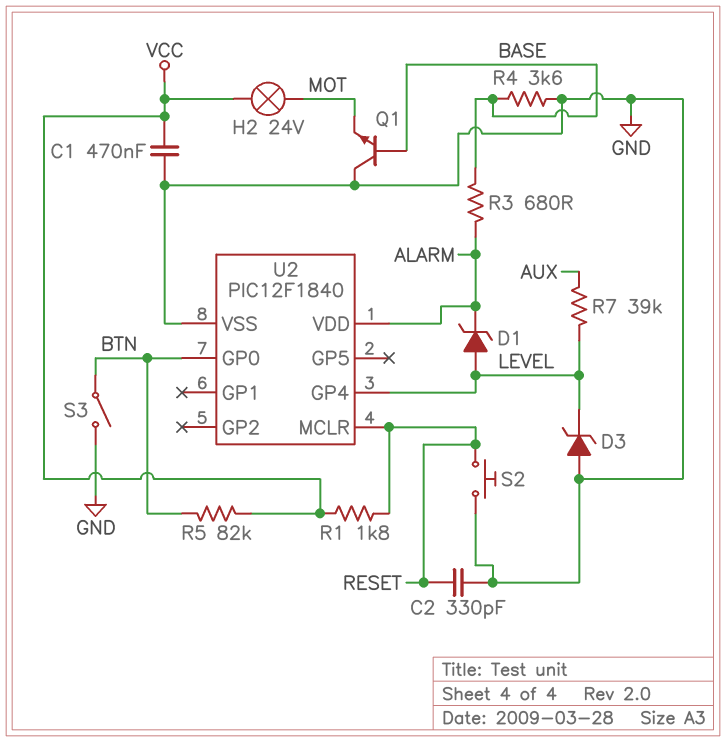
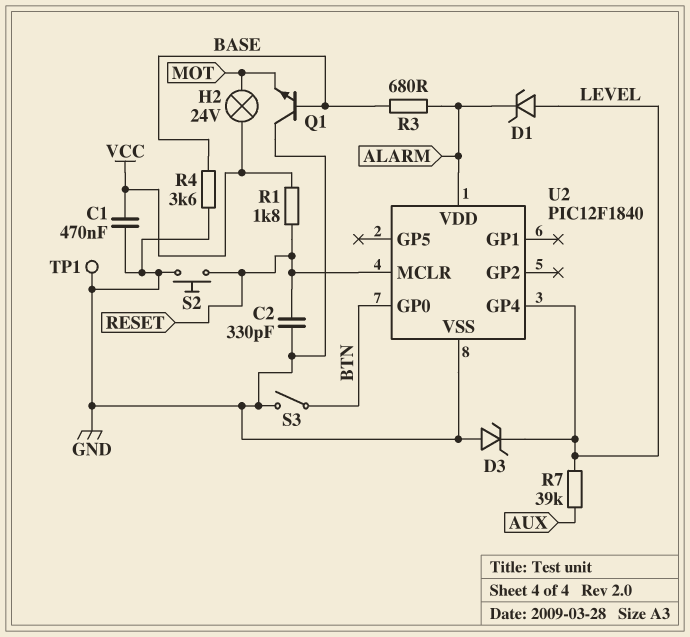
R5: 82k (BTN, VCC) -> none
TP1: none -> test point (GND)

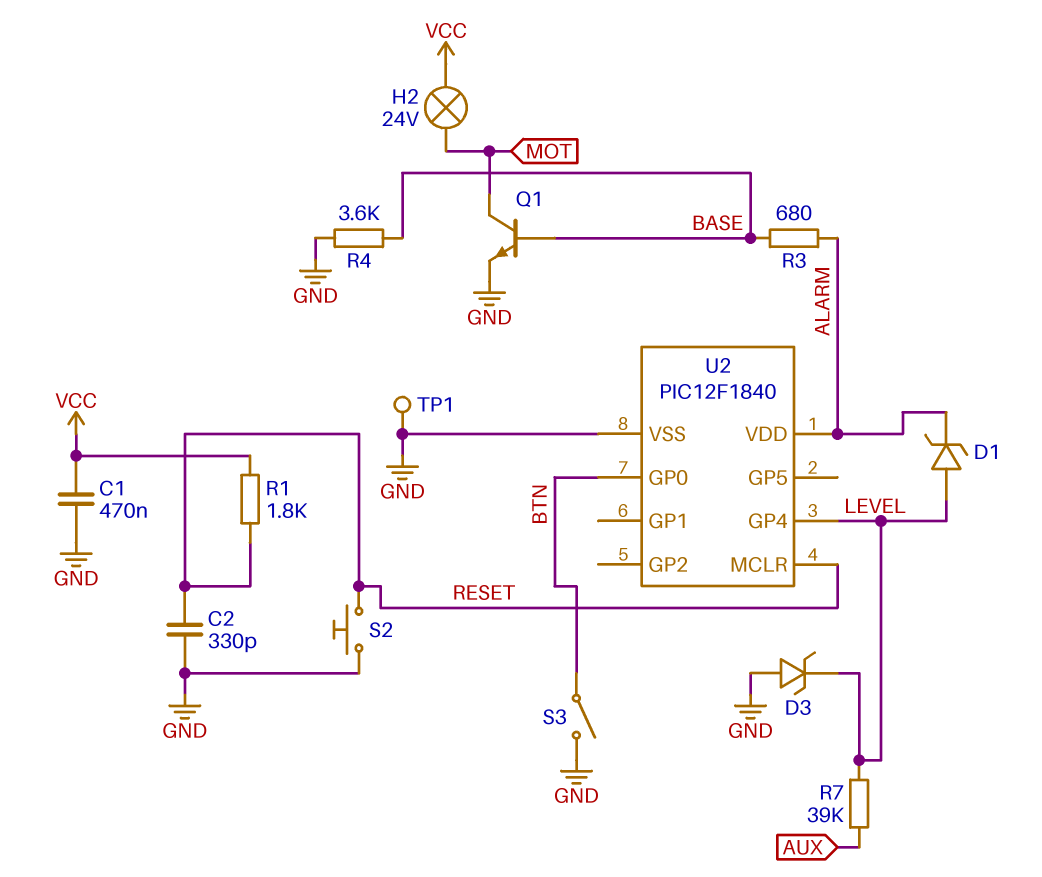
Q1: NPN (B BASE, C GND, E MOT) -> NPN (B BASE, C MOT, E GND)

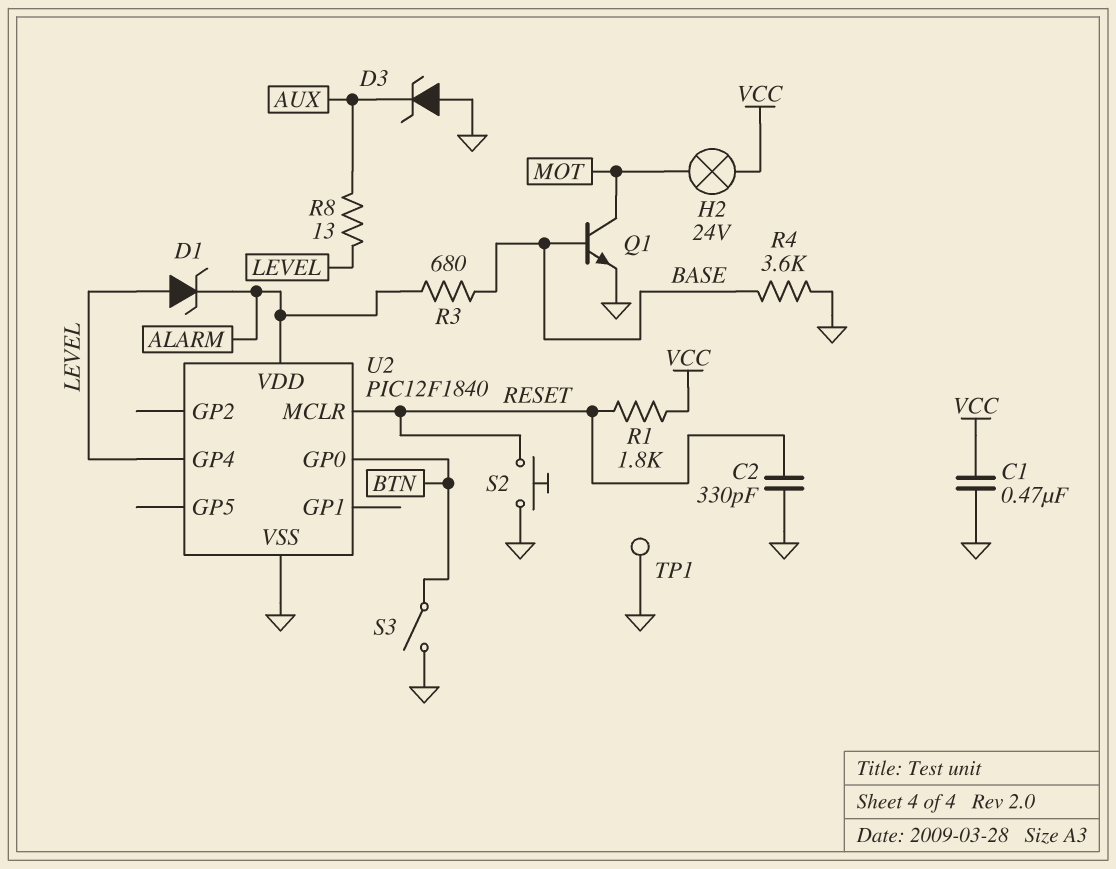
D3: zener (A GND, K LEVEL) -> zener (A GND, K AUX)
R7: 39k (AUX, LEVEL) -> none
R8: none -> 13 (AUX, LEVEL)

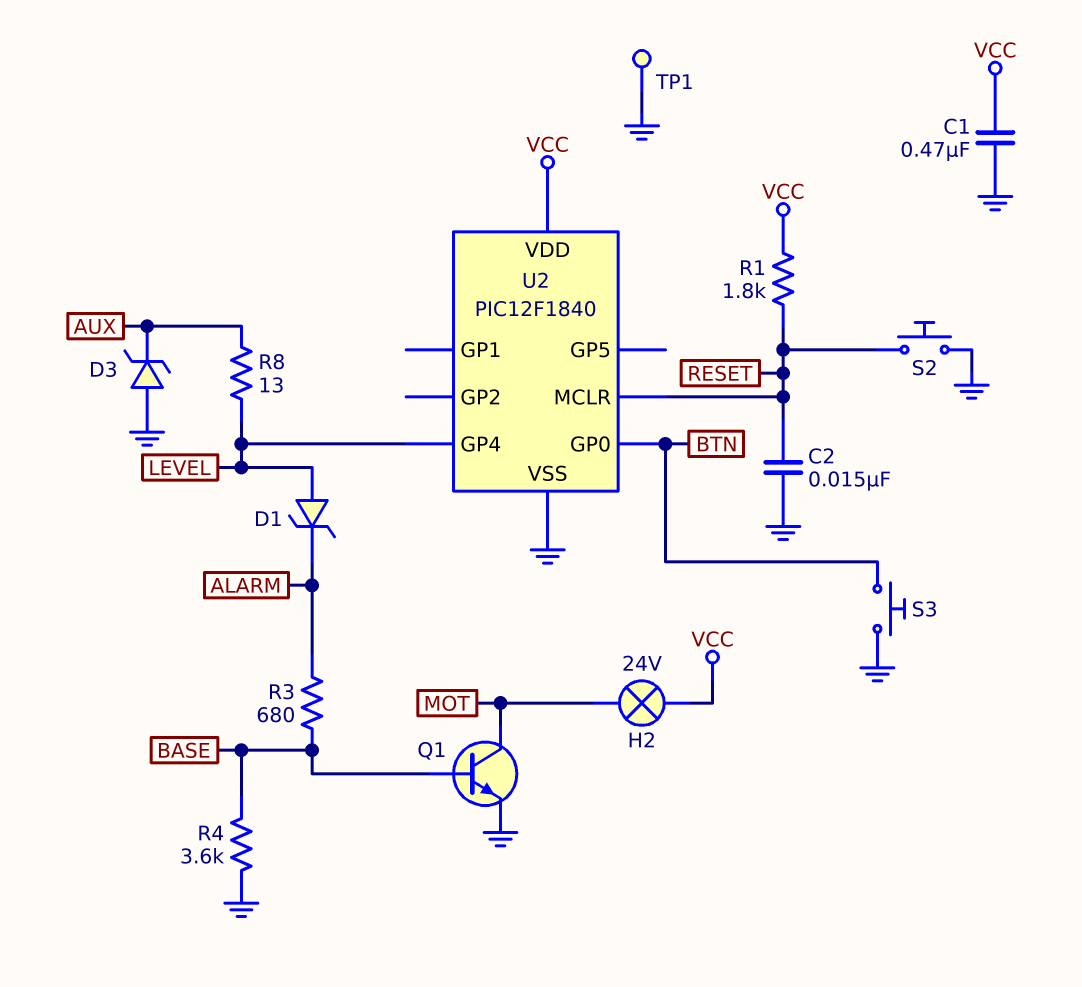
C2: 330pF (GND, RESET) -> 15nF (GND, RESET)
S3: switch (BTN, GND) -> button (BTN, GND)
U2 pin VDD: ALARM -> VCC

